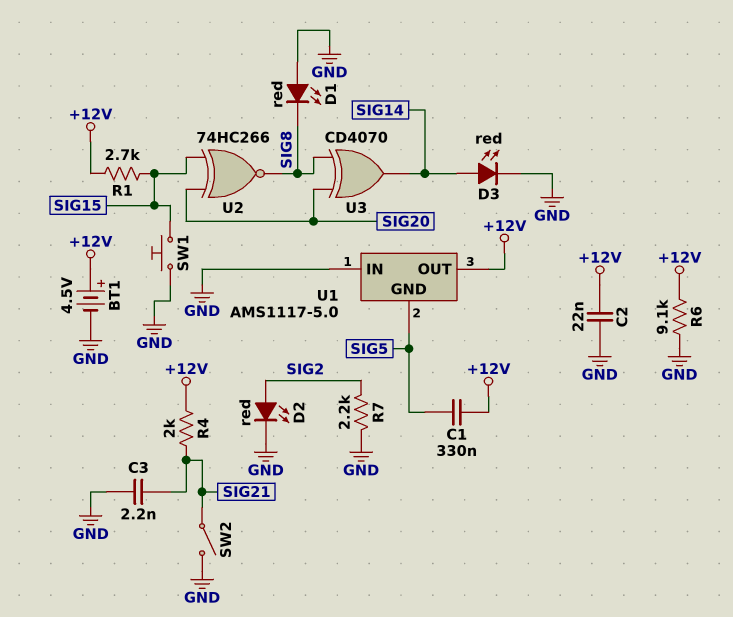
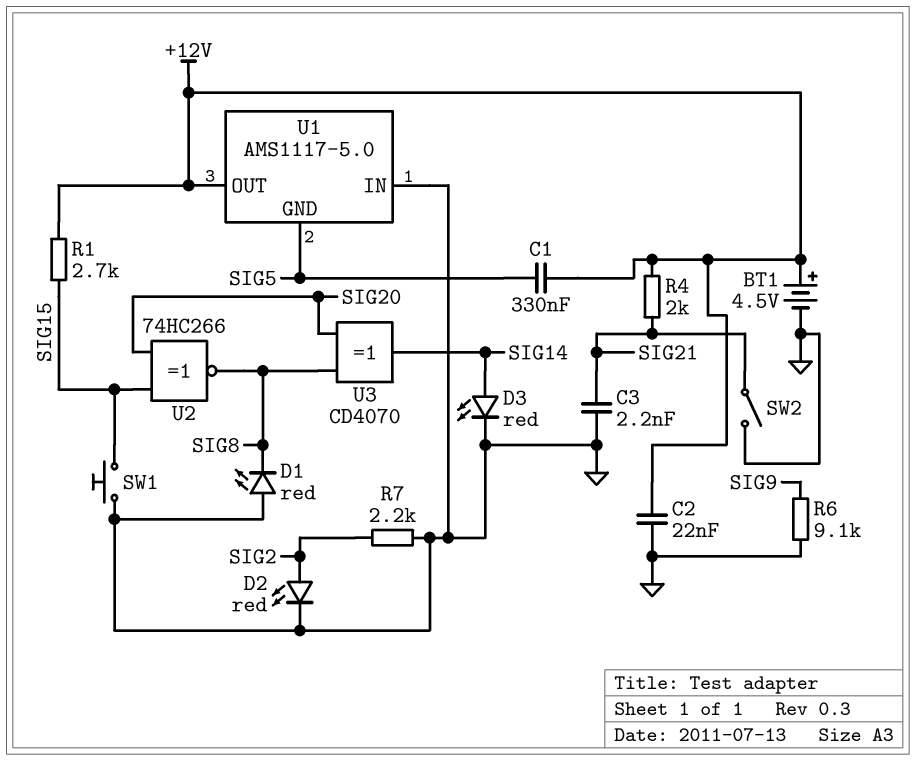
R6: 9.1k (+12V, GND) -> 9.1k (GND, SIG9)

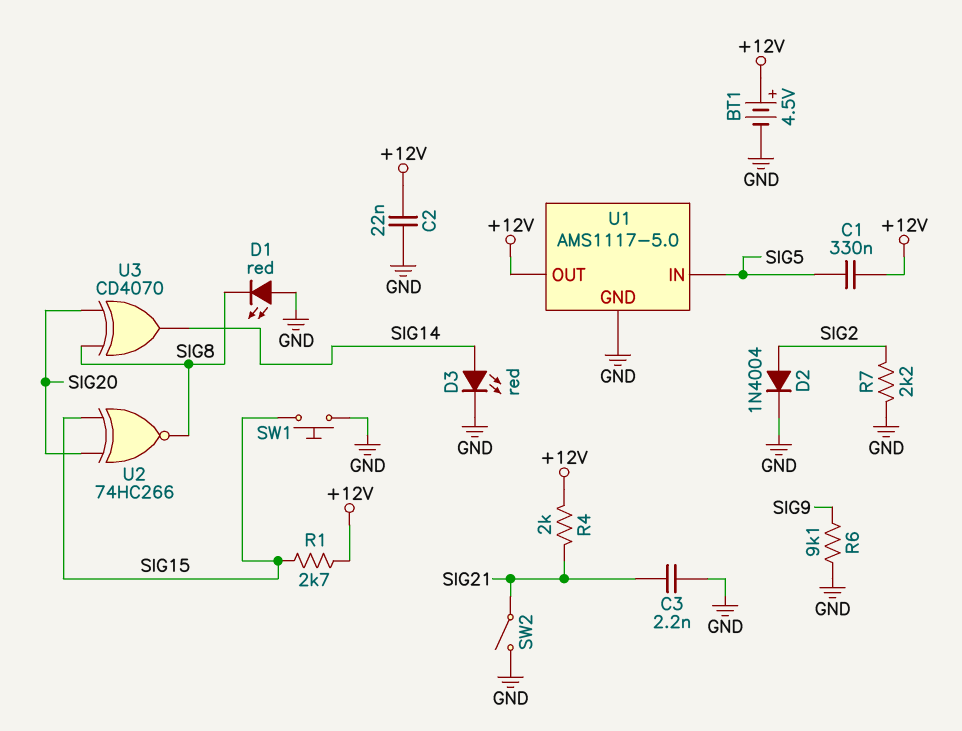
D2: LED red (A SIG2, K GND) -> diode 1N4004 (A SIG2, K GND)
U1 pin GND: SIG5 -> GND
U1 pin IN: GND -> SIG5

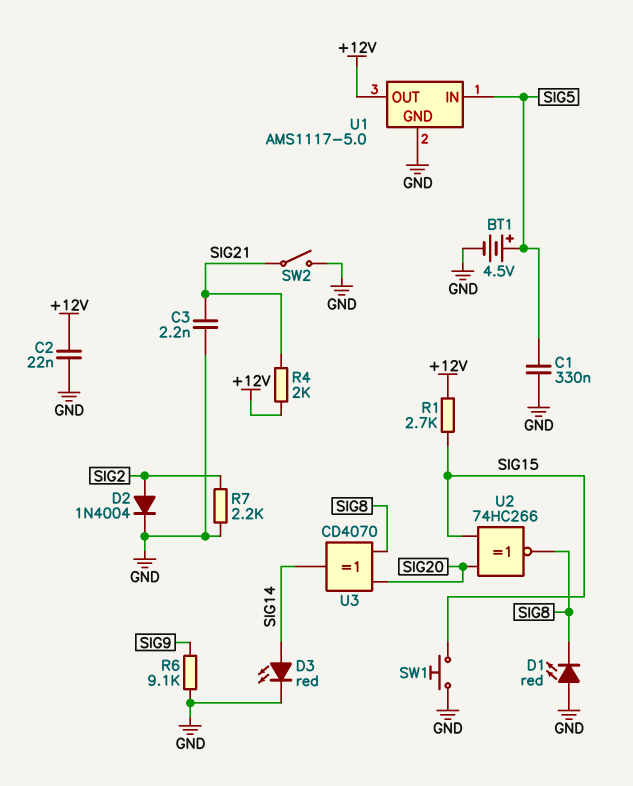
BT1: 4.5V (plus +12V, minus GND) -> 4.5V (plus SIG5, minus GND)
C1: 330nF (+12V, SIG5) -> 330nF (GND, SIG5)

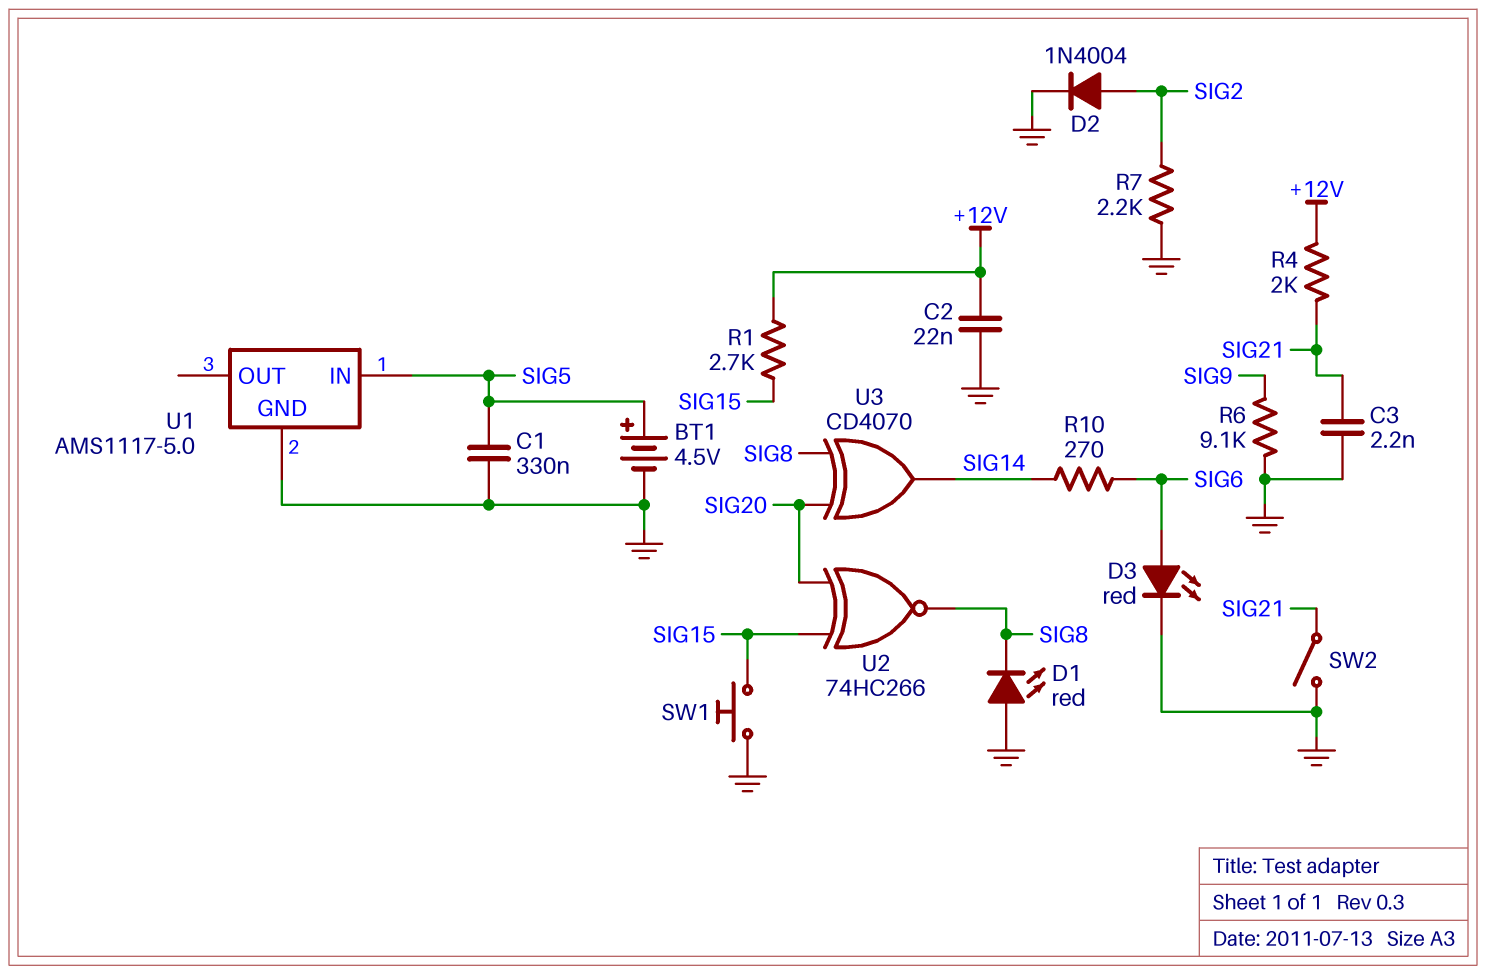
D3: LED red (A SIG14, K GND) -> LED red (A SIG6, K GND)
R10: none -> 270 (SIG6, SIG14)
U1 pin OUT: +12V -> none

